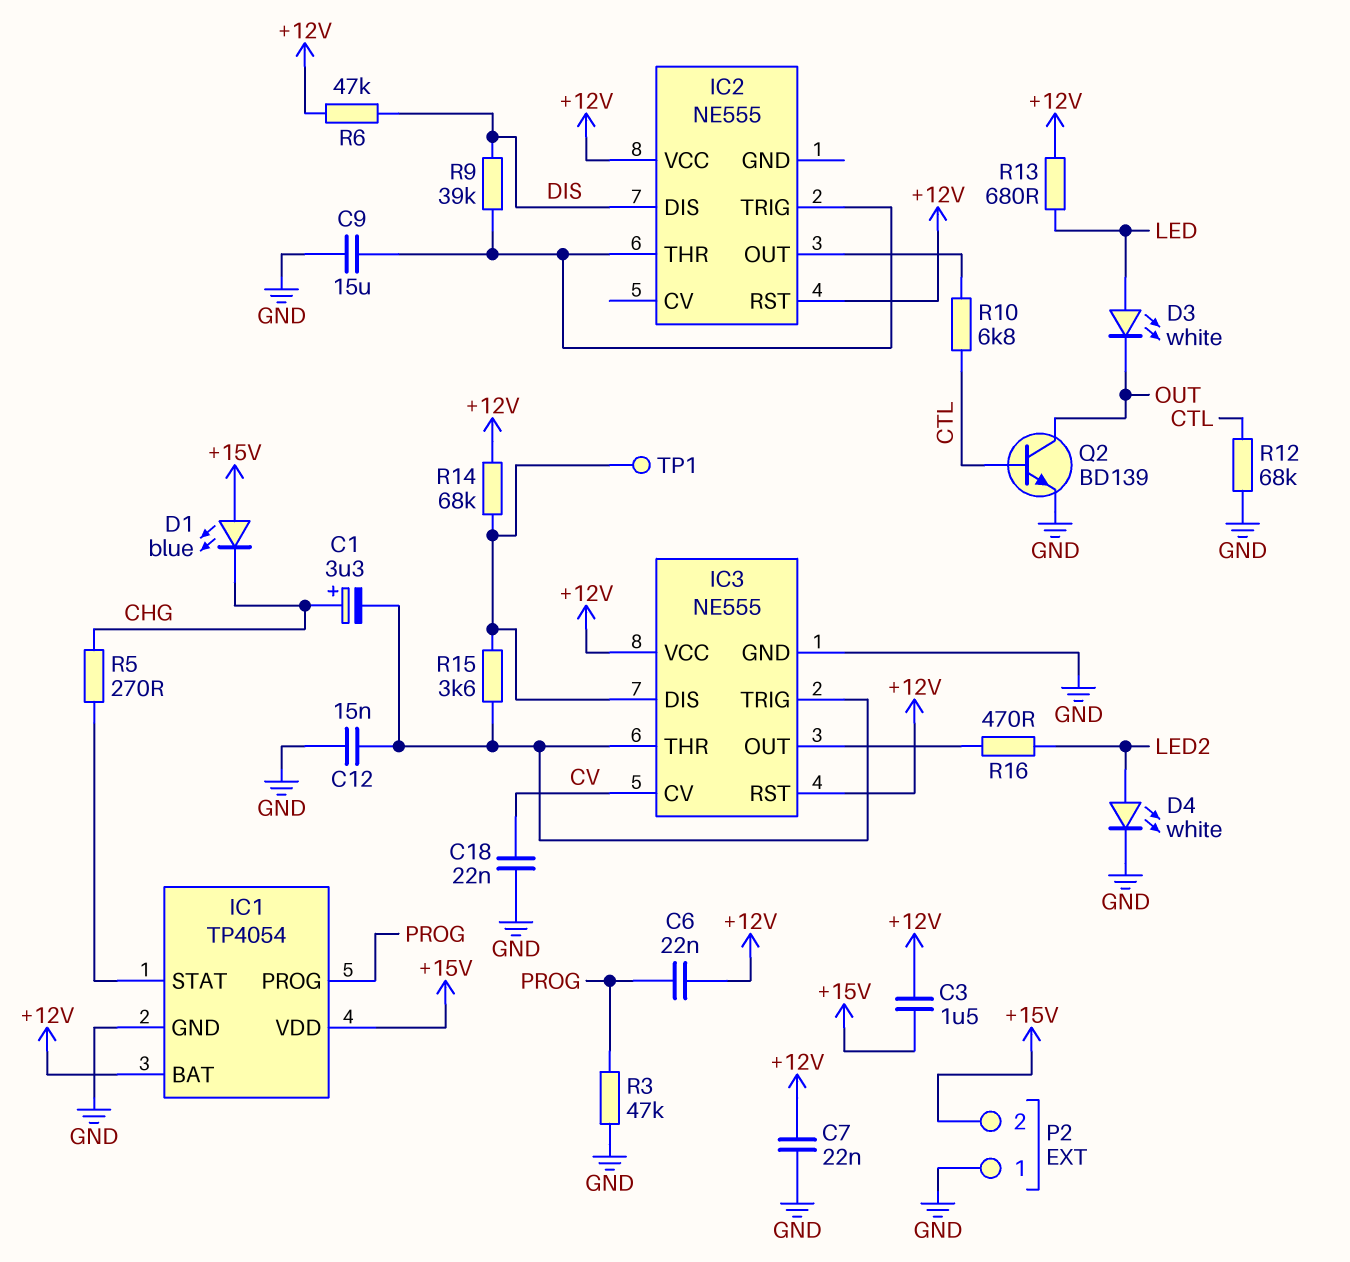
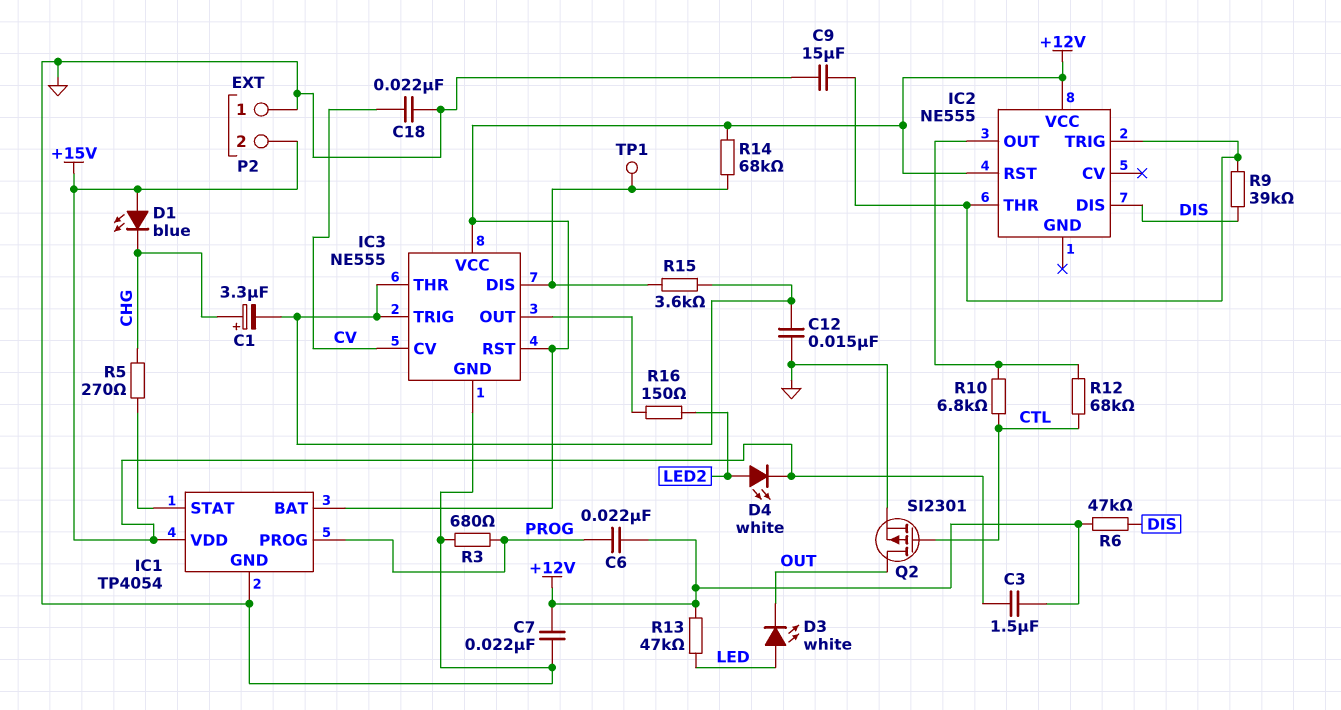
D4: LED white (A LED2, K GND) -> LED white (A LED2, K +15V)
Q2: NPN BD139 (B CTL, C OUT, E GND) -> PMOS SI2301 (G CTL, D OUT, S GND)
R3: 47k (GND, PROG) -> 680 (GND, PROG)
R12: 68k (CTL, GND) -> 68k (CTL, IC2/OUT)
R13: 680 (+12V, LED) -> 47k (+12V, LED)
R16: 470 (IC3/OUT, LED2) -> 150 (IC3/OUT, LED2)

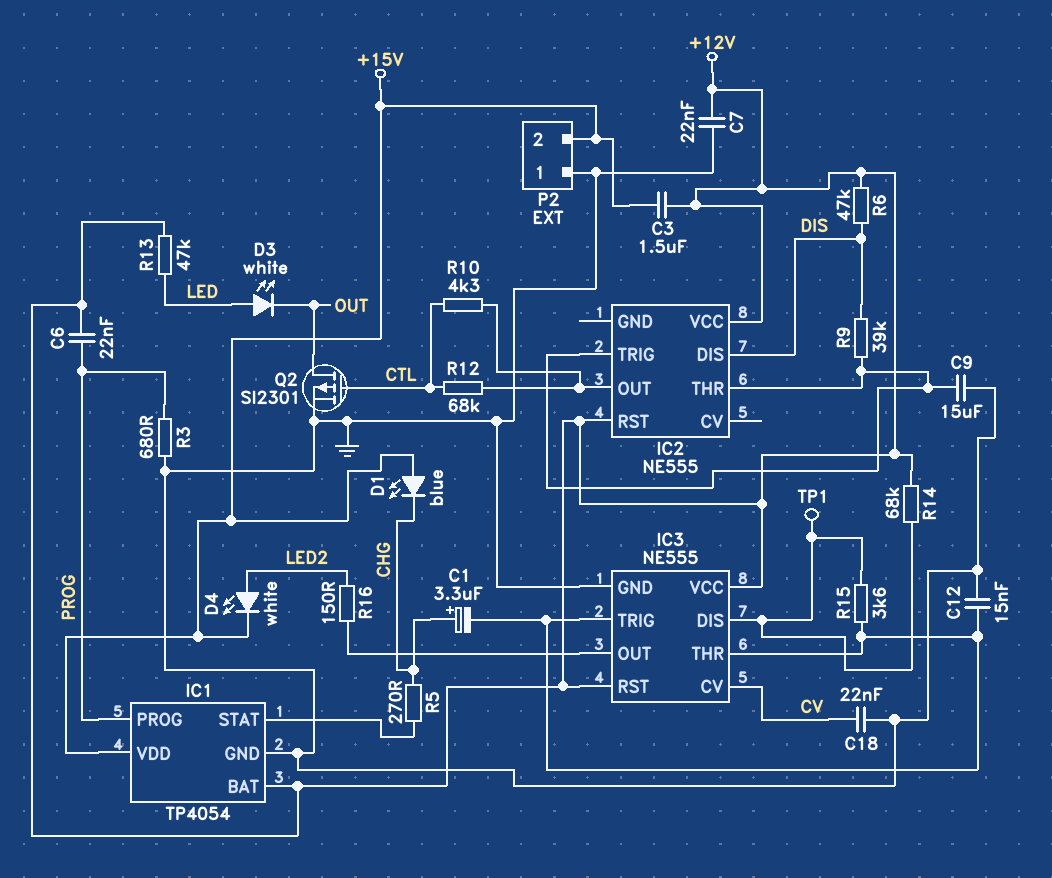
R10: 6.8k (CTL, IC2/OUT) -> 4.3k (CTL, IC2/OUT)

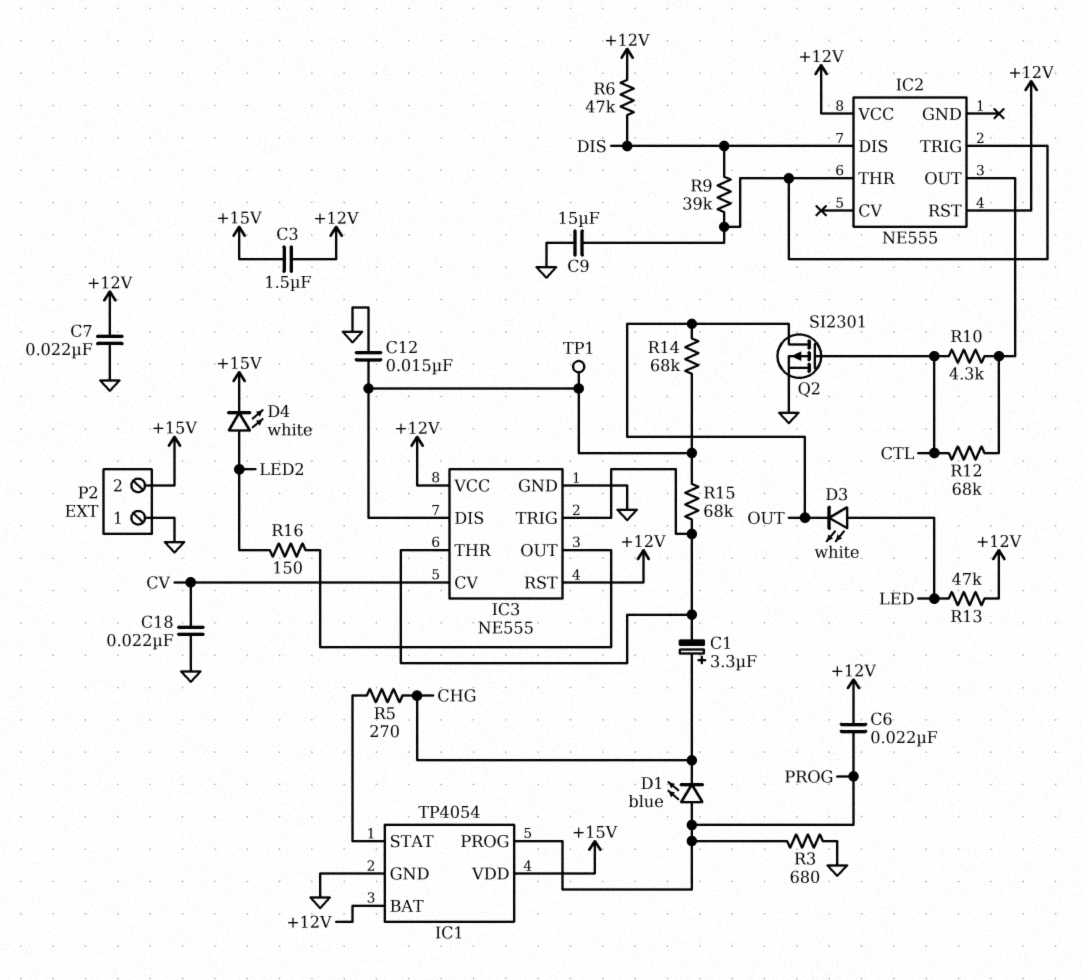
C12: 15nF (GND, IC3/THR) -> 15nF (GND, IC3/DIS)
D1: LED blue (A +15V, K CHG) -> LED blue (A PROG, K CHG)
R14: 68k (+12V, IC3/DIS) -> 68k (IC3/DIS, OUT)
R15: 3.6k (IC3/DIS, IC3/THR) -> 68k (IC3/DIS, IC3/THR)

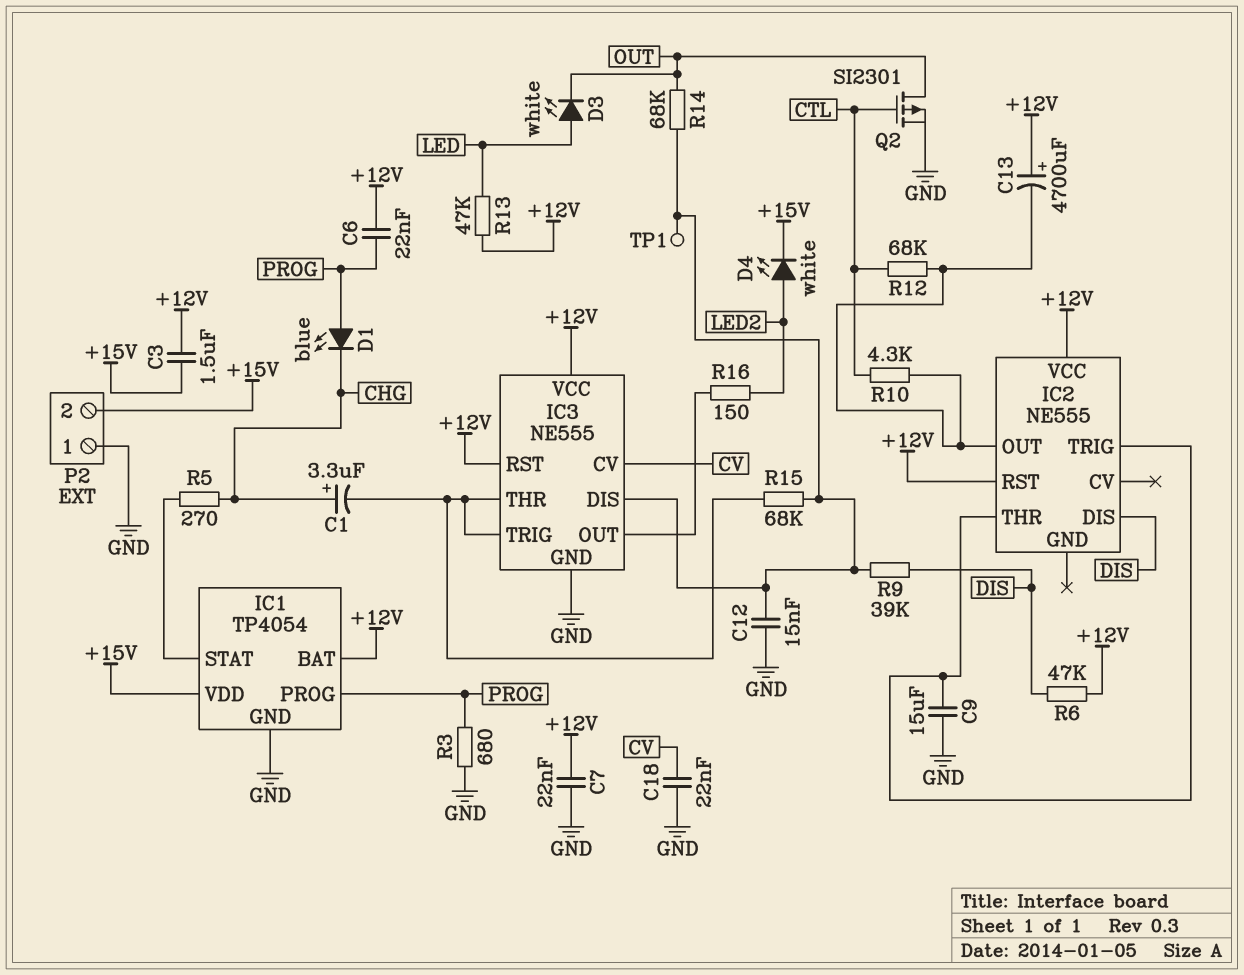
C13: none -> 4700uF (plus +12V, minus IC2/OUT)
R9: 39k (DIS, IC2/THR) -> 39k (DIS, IC3/DIS)

